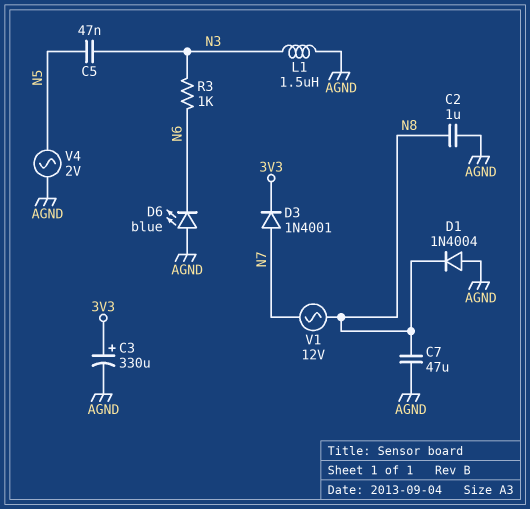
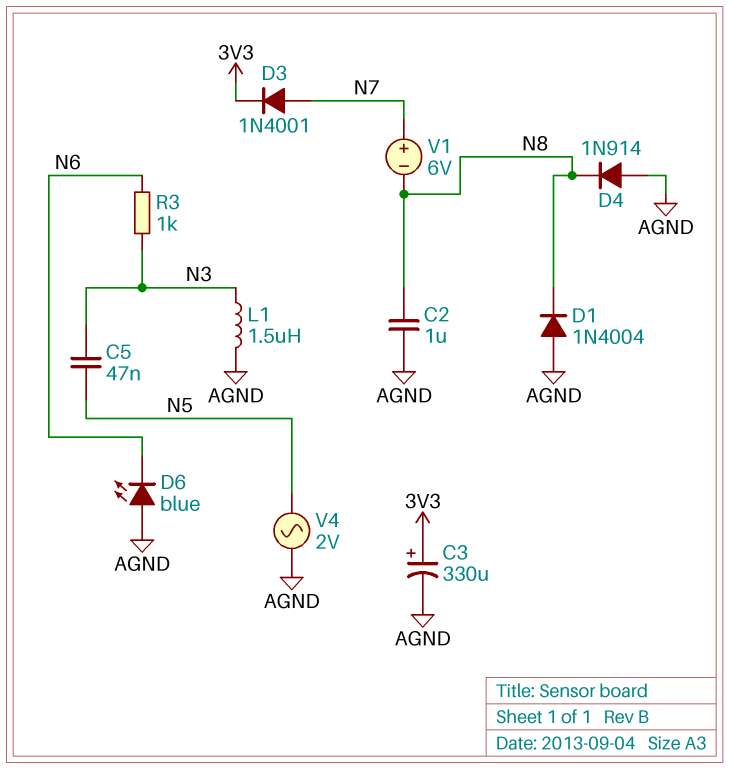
C7: 47uF (AGND, N8) -> none
D4: none -> diode 1N914 (A AGND, K N8)
V1: AC 12V (N7, N8) -> 6V (plus N7, minus N8)

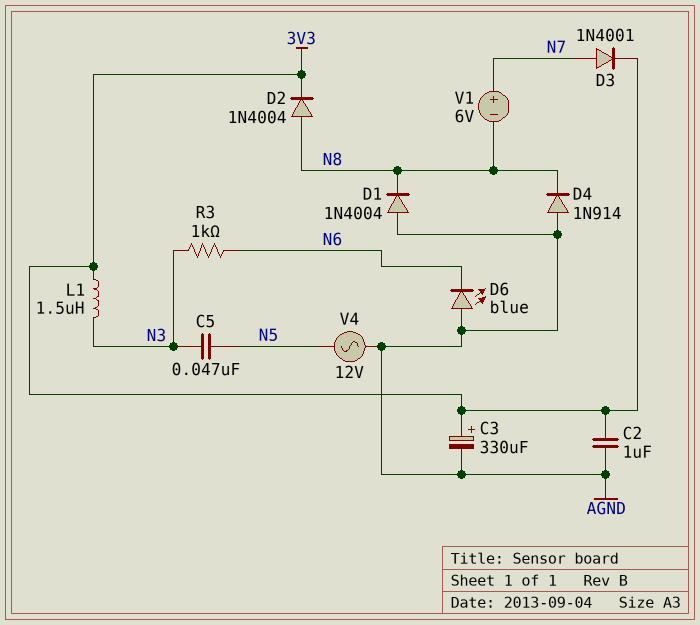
C2: 1uF (AGND, N8) -> 1uF (3V3, AGND)
D2: none -> diode 1N4004 (A N8, K 3V3)
L1: 1.5uH (AGND, N3) -> 1.5uH (3V3, N3)
V4: AC 2V (AGND, N5) -> AC 12V (AGND, N5)

